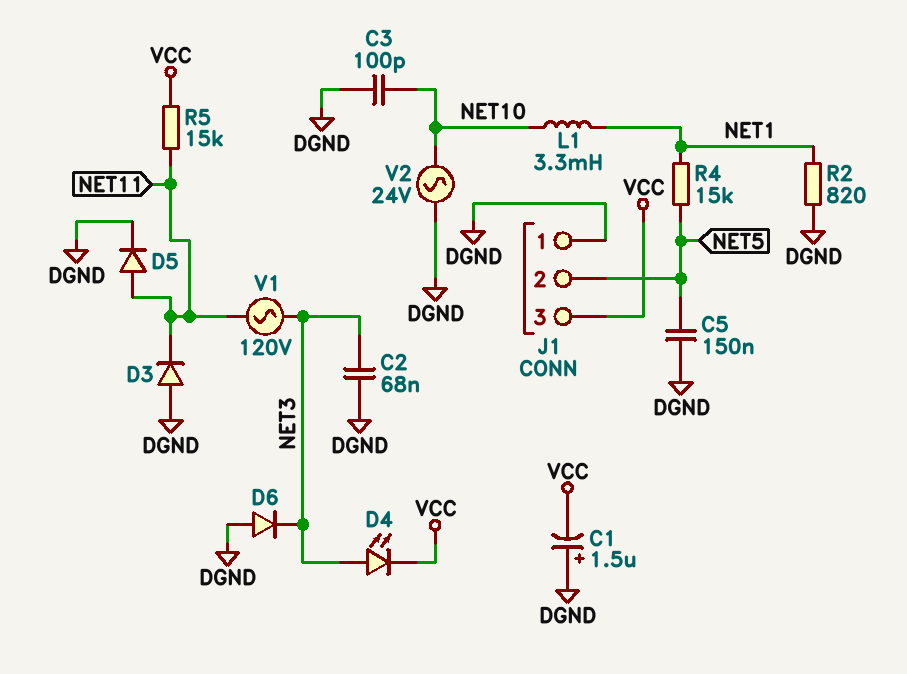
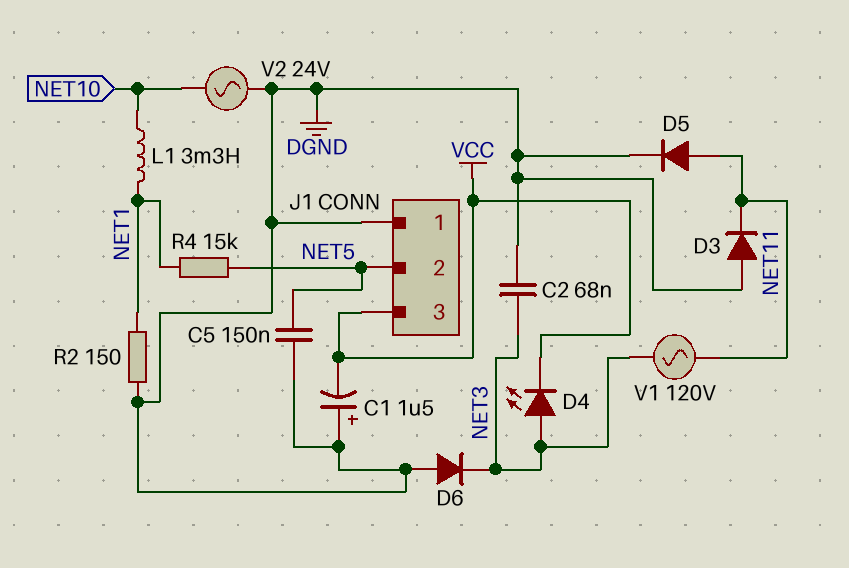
C3: 100pF (DGND, NET10) -> none
R2: 820 (DGND, NET1) -> 150 (DGND, NET1)
R5: 15k (NET11, VCC) -> none

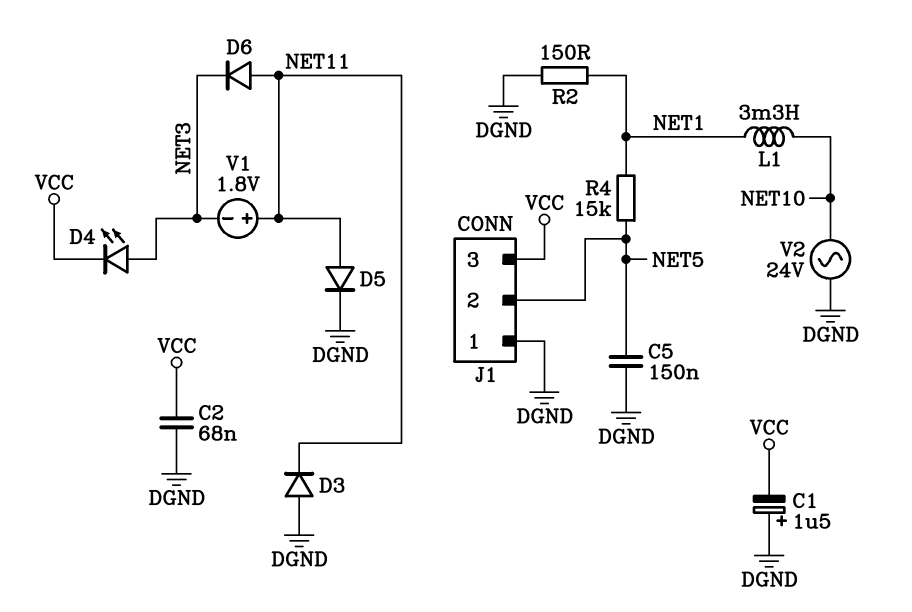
C2: 68nF (DGND, NET3) -> 68nF (DGND, VCC)
D6: diode (A DGND, K NET3) -> diode (A NET11, K NET3)
V1: AC 120V (NET3, NET11) -> 1.8V (plus NET11, minus NET3)

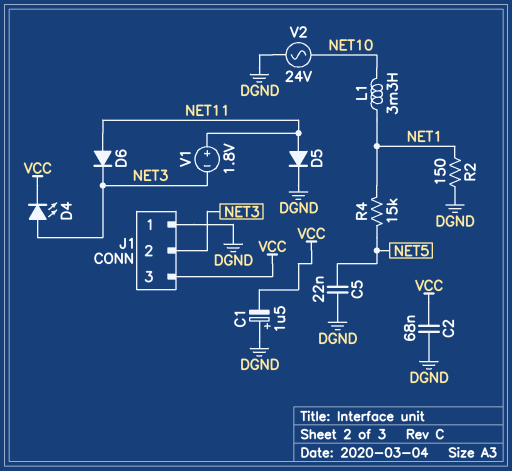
C5: 150nF (DGND, NET5) -> 22nF (DGND, NET5)
D3: diode (A DGND, K NET11) -> none
J1 pin 2: NET5 -> NET3

